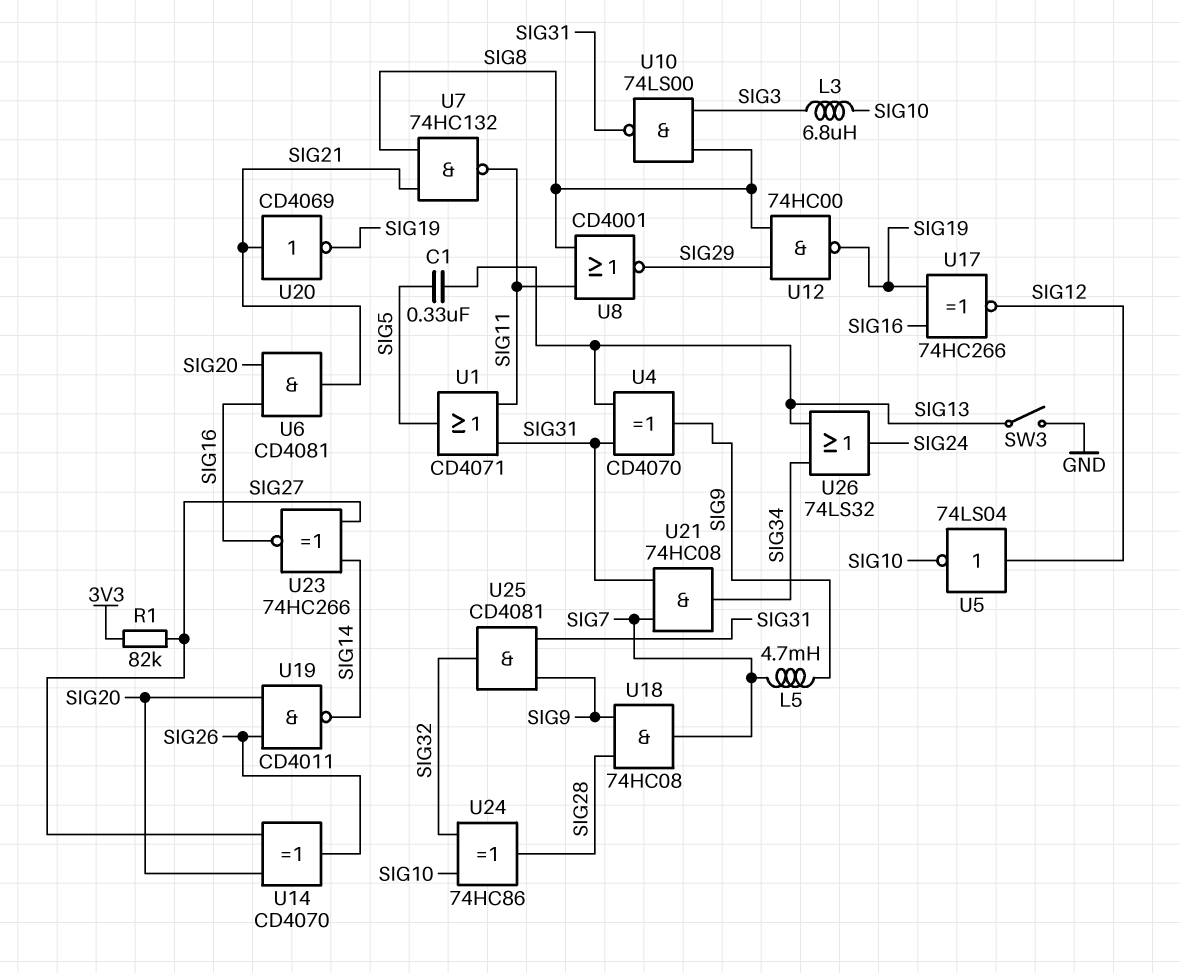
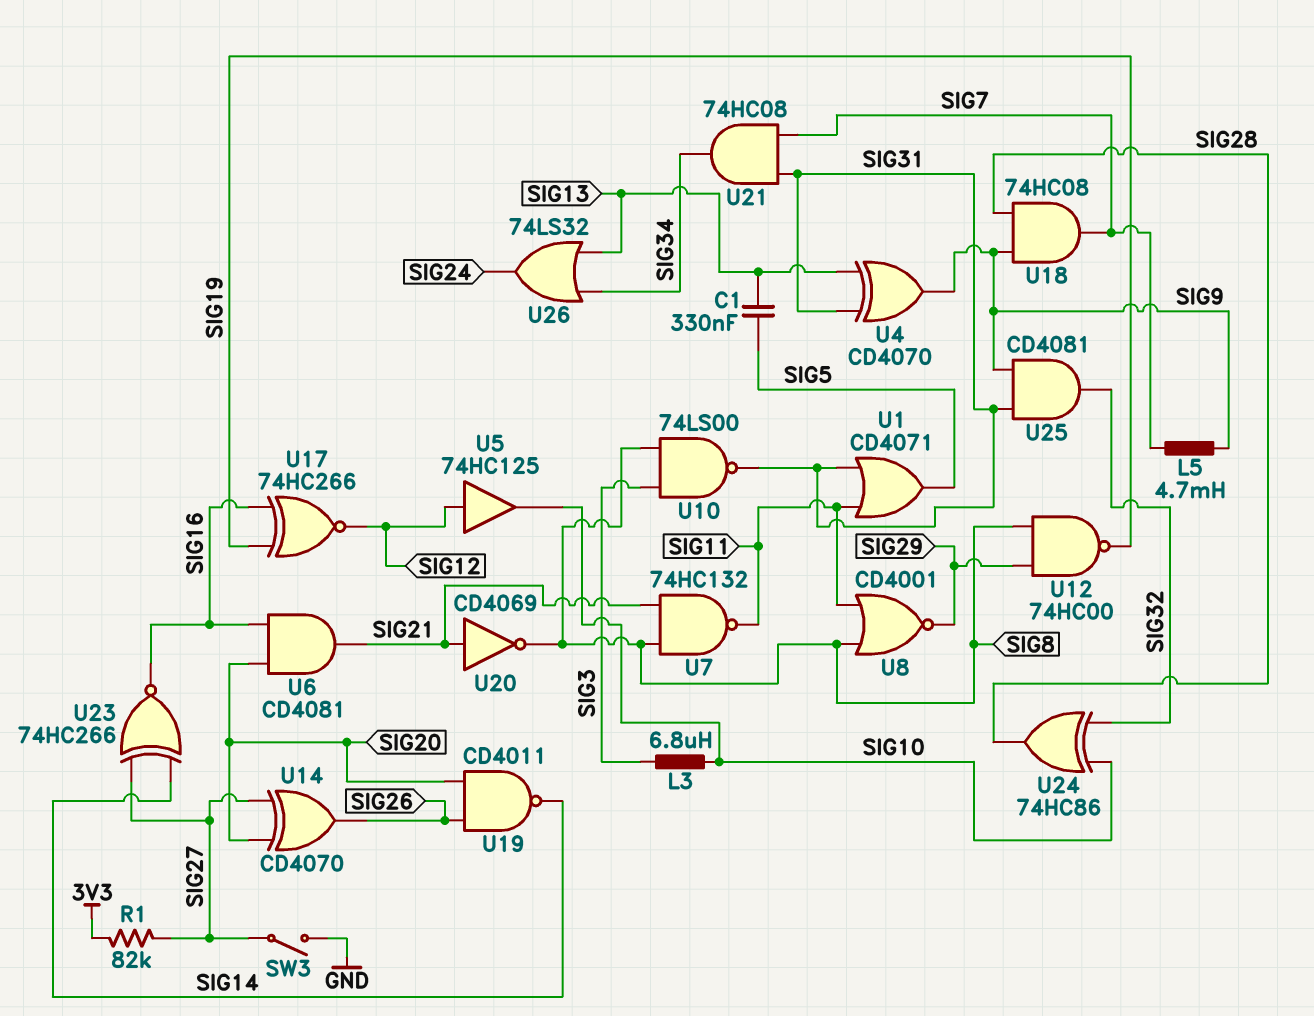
SW3: switch (GND, SIG13) -> switch (GND, SIG27)
U5: NOT 74LS04 (in SIG12, out SIG10) -> buffer 74HC125 (in SIG12, out SIG10)
U20: NOT CD4069 (in SIG21, out SIG19) -> NOT CD4069 (in SIG21, out SIG8)

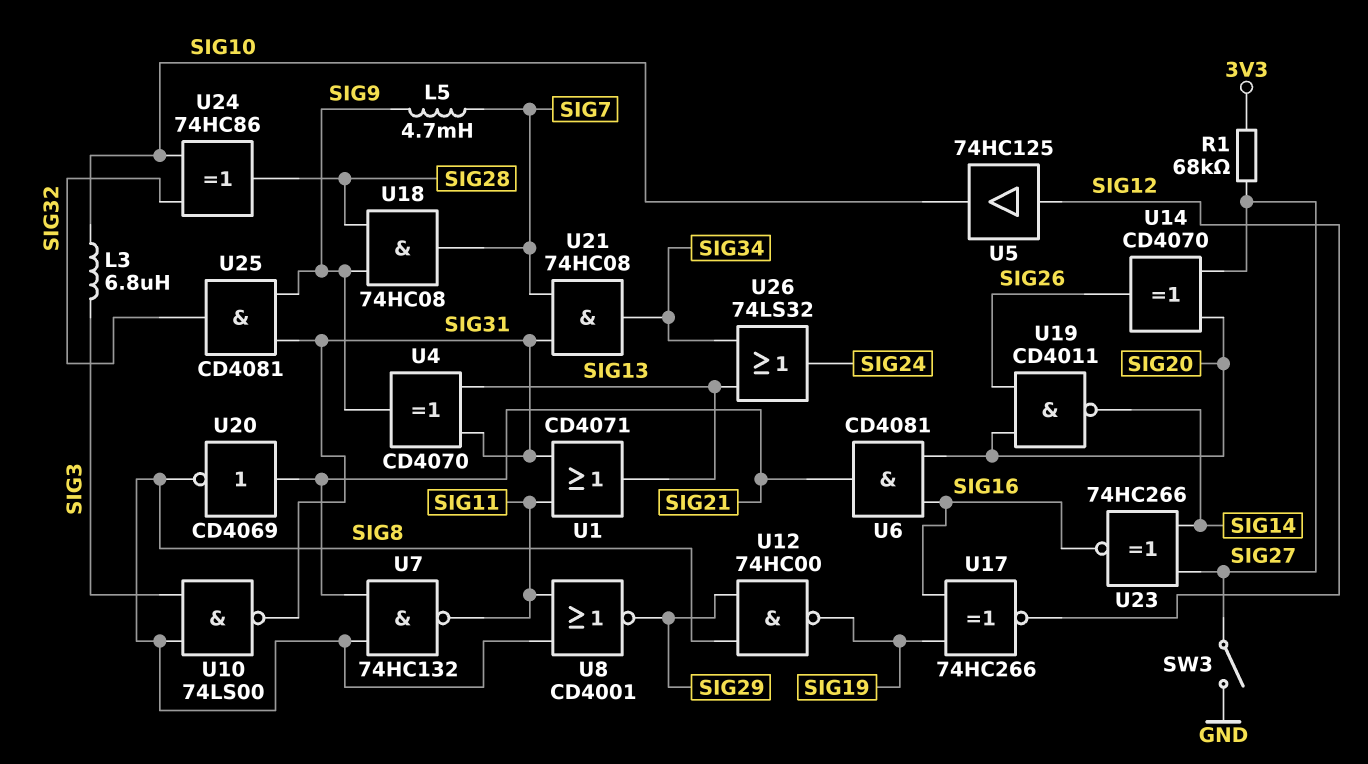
C1: 330nF (SIG5, SIG13) -> none
R1: 82k (3V3, SIG27) -> 68k (3V3, SIG27)
U1: OR CD4071 (in SIG11, in SIG31, out SIG5) -> OR CD4071 (in SIG11, in SIG31, out SIG13)

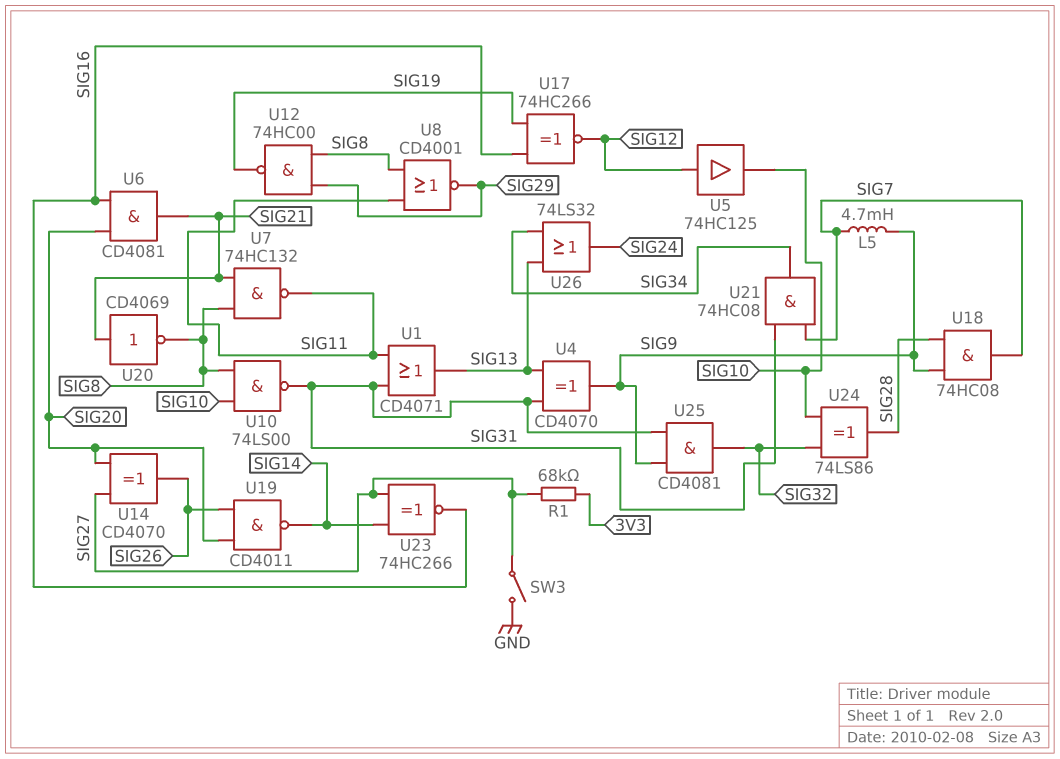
L3: 6.8uH (SIG3, SIG10) -> none
U10: NAND 74LS00 (in SIG3, in SIG8, out SIG31) -> NAND 74LS00 (in SIG8, in SIG10, out SIG31)
U24: XOR 74HC86 (in SIG10, in SIG32, out SIG28) -> XOR 74LS86 (in SIG10, in SIG32, out SIG28)

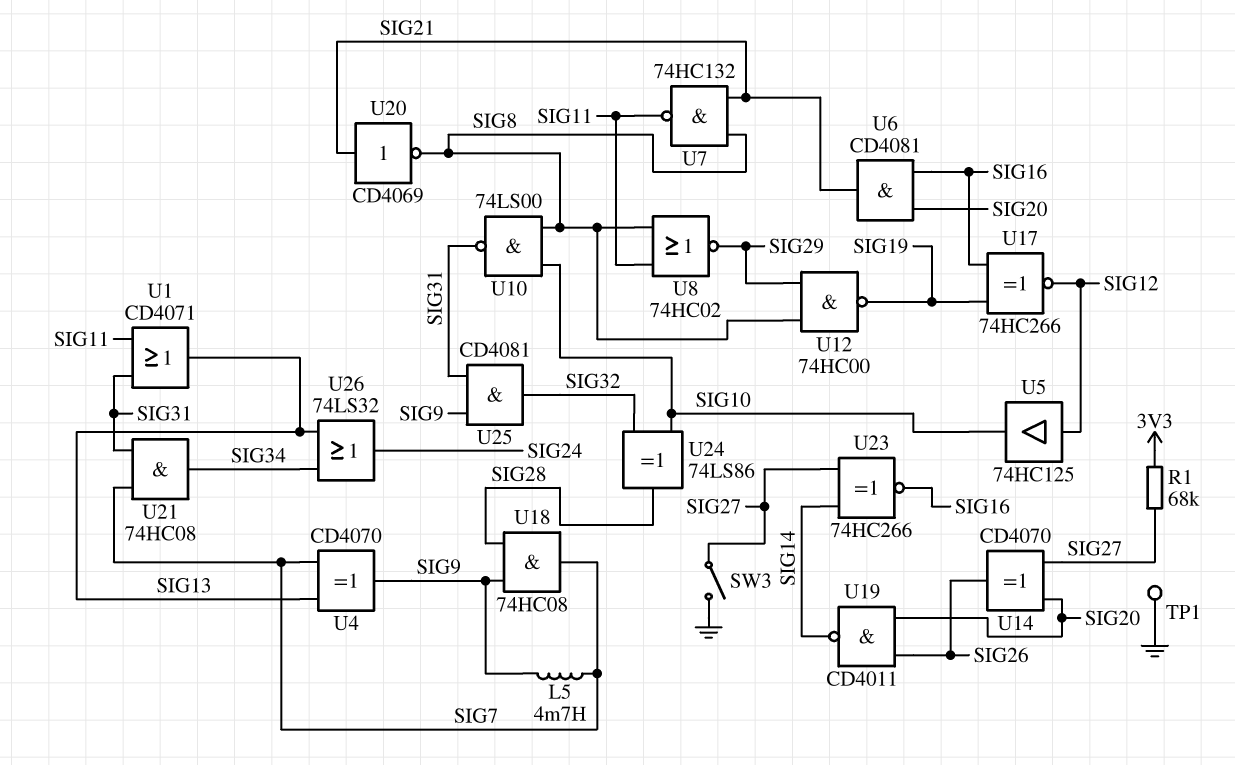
TP1: none -> test point (GND)
U4: XOR CD4070 (in SIG13, in SIG31, out SIG9) -> XOR CD4070 (in SIG7, in SIG13, out SIG9)
U8: NOR CD4001 (in SIG8, in SIG11, out SIG29) -> NOR 74HC02 (in SIG8, in SIG11, out SIG29)

